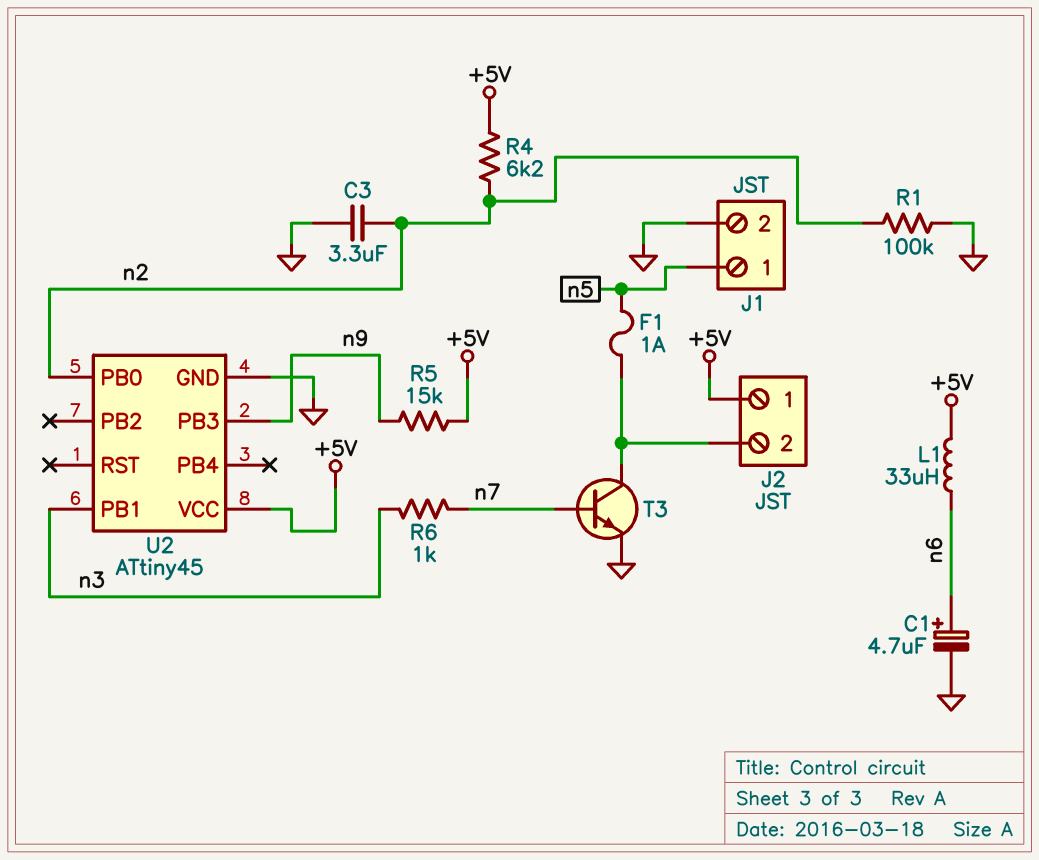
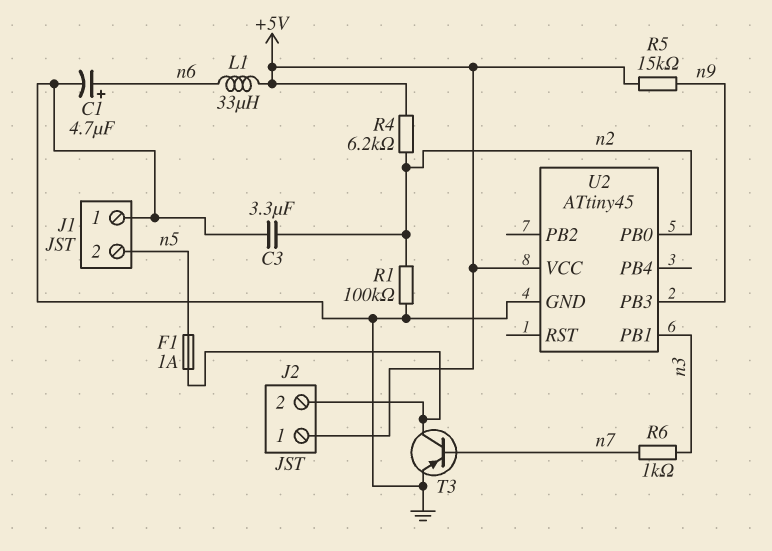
J1 pin 1: n5 -> GND
J1 pin 2: GND -> n5
T3: NPN (B n7, C J2/2, E GND) -> PNP (B n7, C J2/2, E GND)

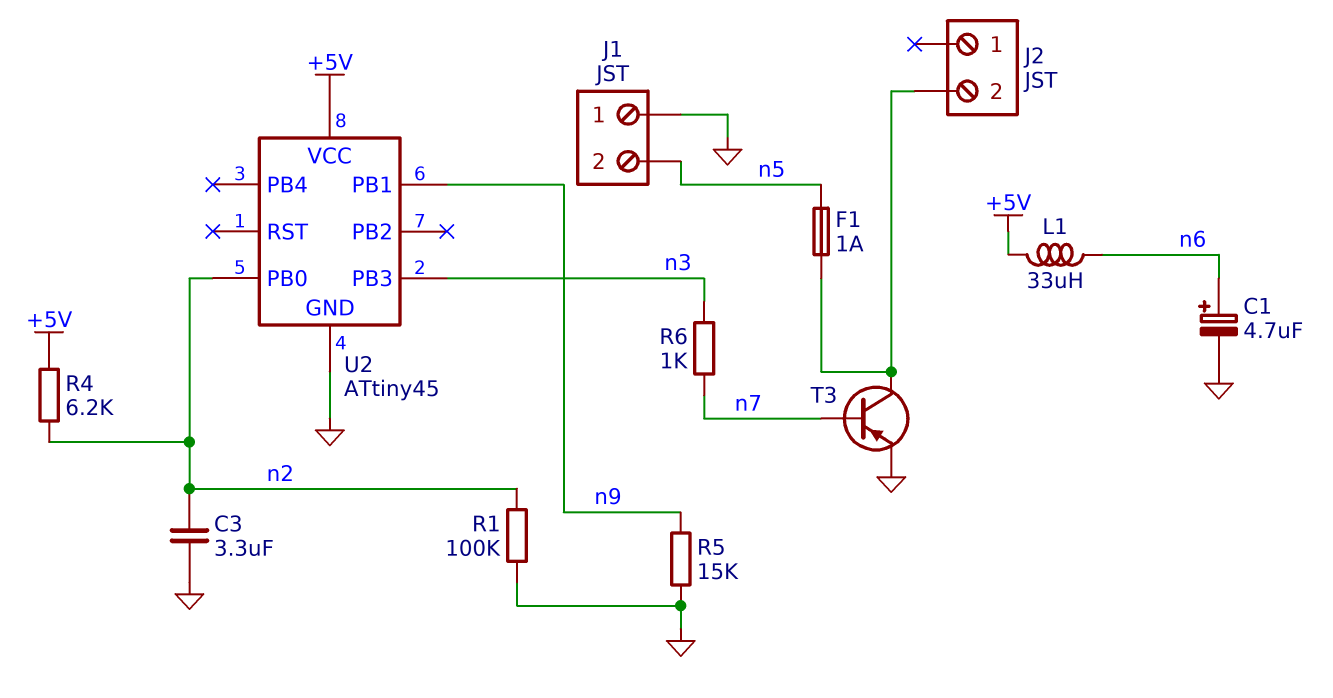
J2 pin 1: +5V -> none
R5: 15k (+5V, n9) -> 15k (GND, n9)
U2 pin PB1: n3 -> n9
U2 pin PB3: n9 -> n3

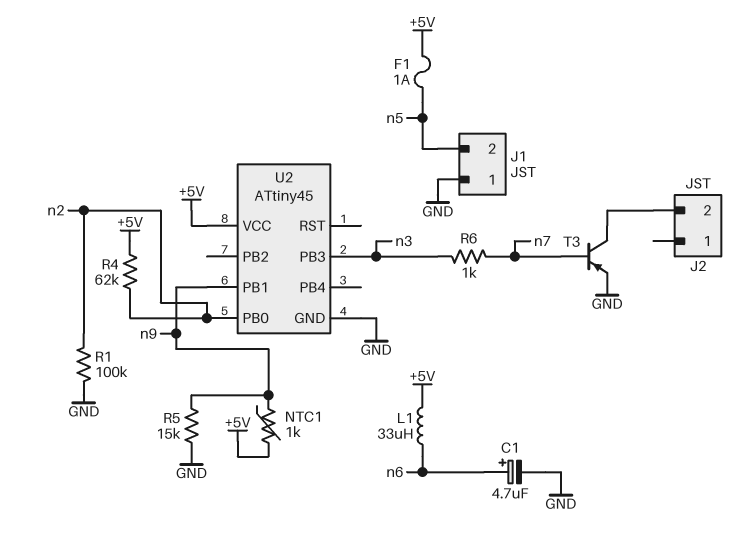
C3: 3.3uF (GND, n2) -> none
F1: 1A (J2/2, n5) -> 1A (+5V, n5)
NTC1: none -> 1k (+5V, n9)
R4: 6.2k (+5V, n2) -> 62k (+5V, n2)

